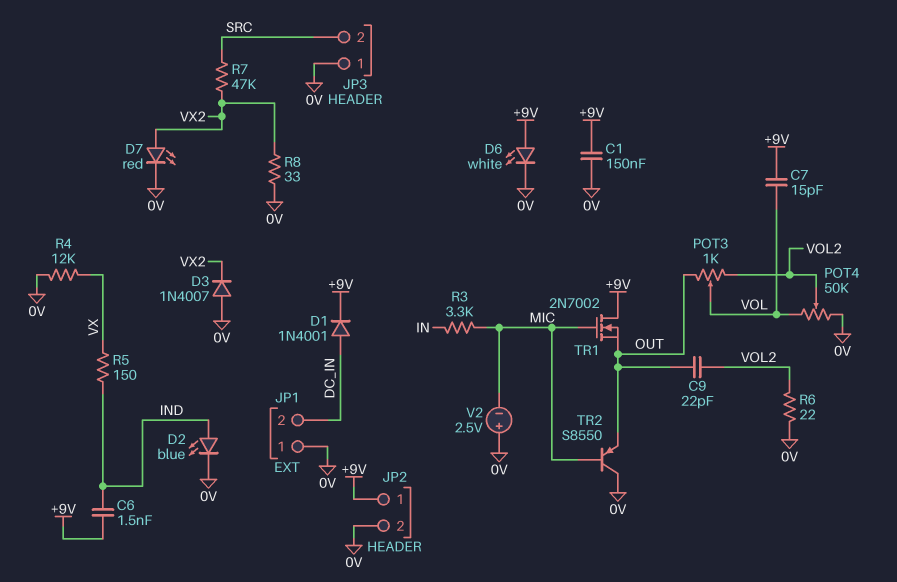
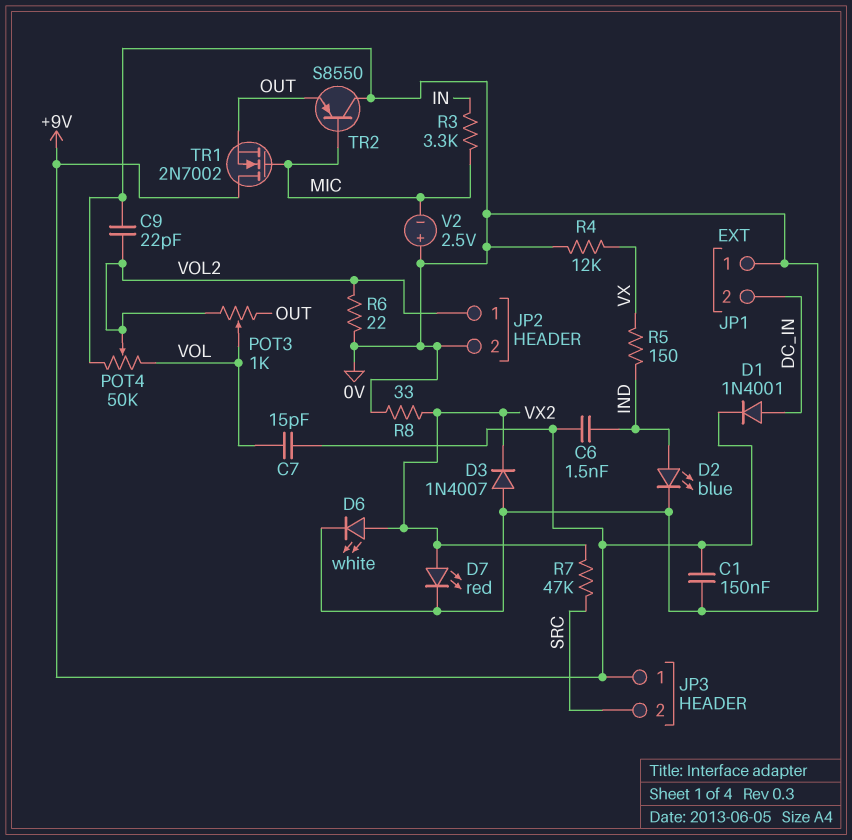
C9: 22pF (OUT, VOL2) -> 22pF (0V, VOL2)
D6: LED white (A +9V, K 0V) -> LED white (A VX2, K 0V)
JP2 pin 1: +9V -> VOL2
JP3 pin 1: 0V -> +9V

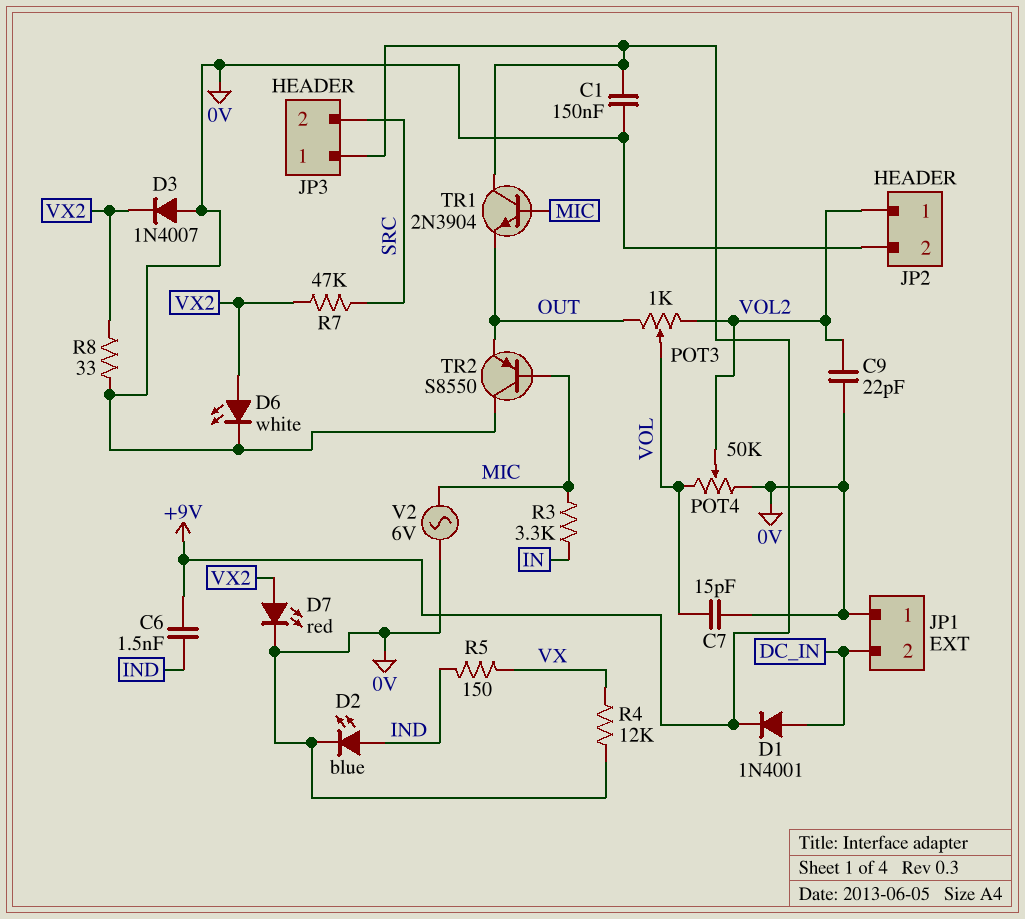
C7: 15pF (+9V, VOL) -> 15pF (0V, VOL)
R6: 22 (0V, VOL2) -> none
TR1: NMOS 2N7002 (G MIC, D +9V, S OUT) -> NPN 2N3904 (B MIC, C +9V, E OUT)
V2: 2.5V (plus 0V, minus MIC) -> AC 6V (0V, MIC)

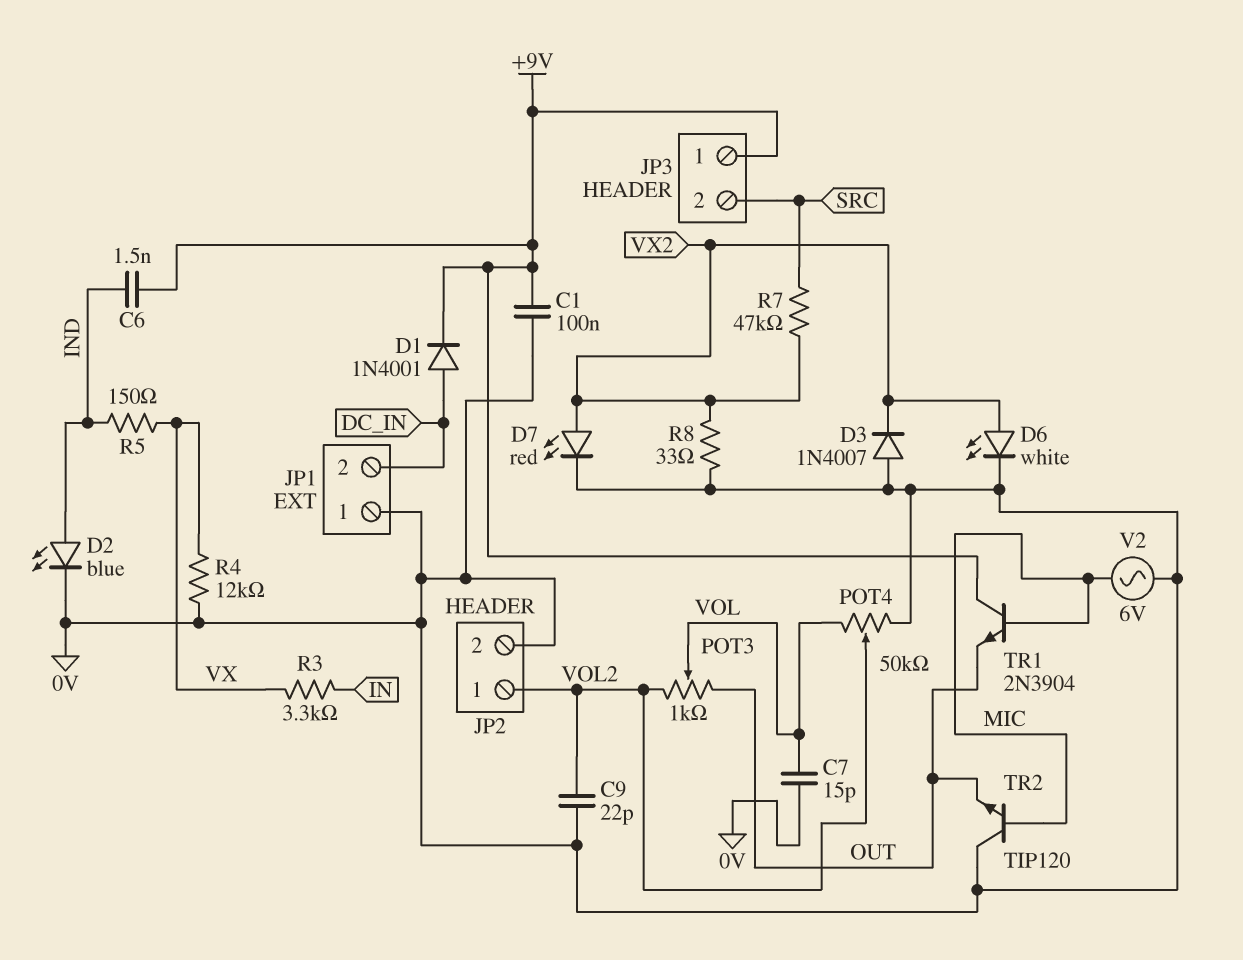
C1: 150nF (+9V, 0V) -> 100nF (+9V, 0V)
R3: 3.3k (IN, MIC) -> 3.3k (IN, VX)
TR2: PNP S8550 (B MIC, C 0V, E OUT) -> NPN TIP120 (B MIC, C 0V, E OUT)

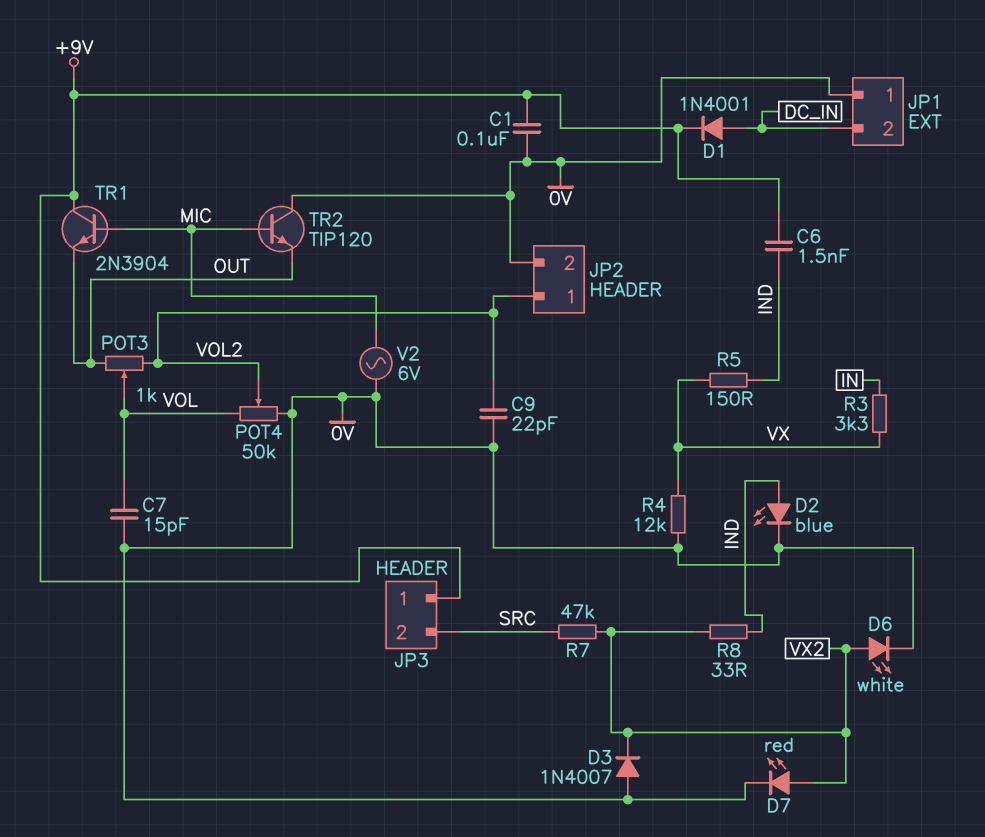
R8: 33 (0V, VX2) -> 33 (IND, VX2)

